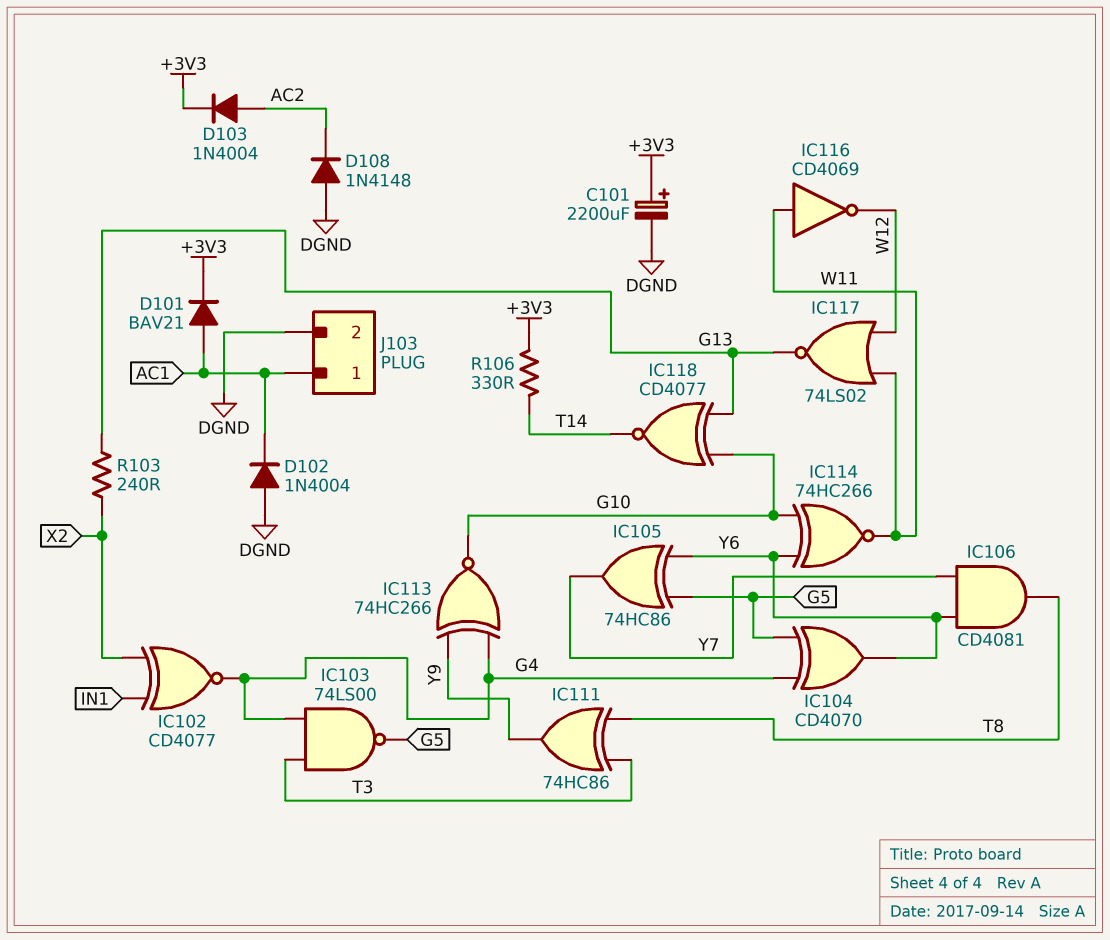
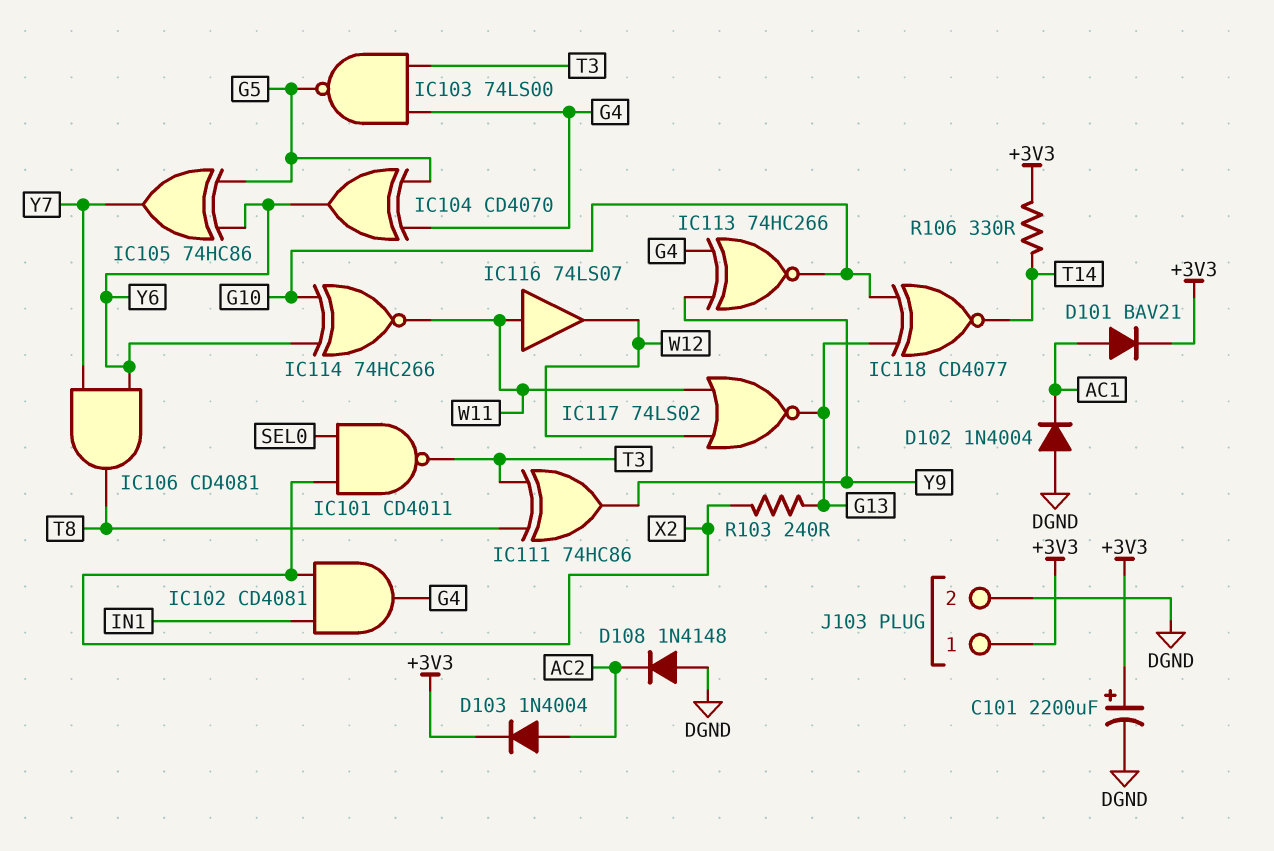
IC101: none -> NAND CD4011 (in SEL0, in X2, out T3)
IC102: XNOR CD4077 (in IN1, in X2, out G4) -> AND CD4081 (in IN1, in X2, out G4)
IC116: NOT CD4069 (in W11, out W12) -> buffer 74LS07 (in W11, out W12)
J103 pin 1: AC1 -> +3V3

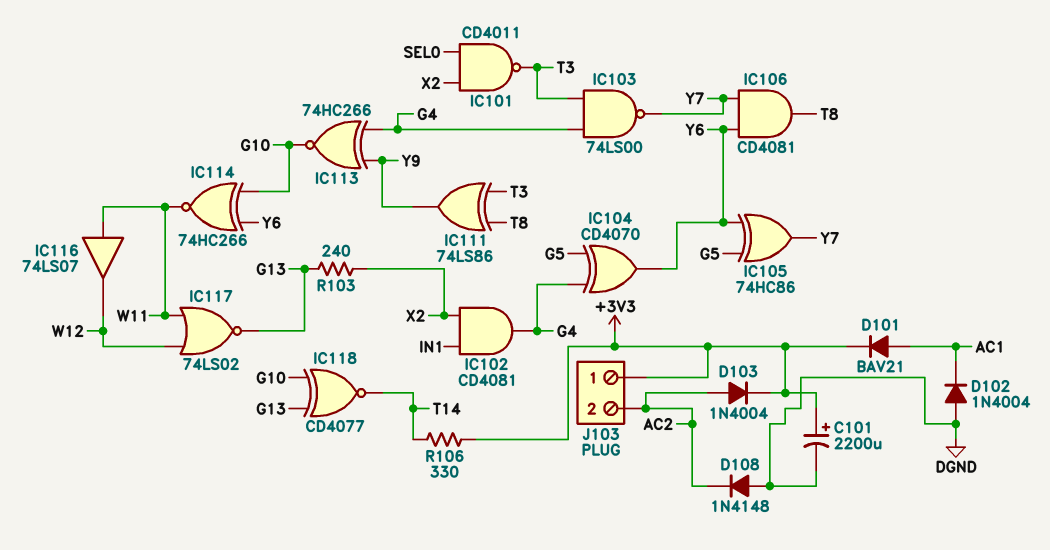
IC103: NAND 74LS00 (in G4, in T3, out G5) -> NAND 74LS00 (in G4, in T3, out Y7)
IC111: XOR 74HC86 (in T3, in T8, out Y9) -> XOR 74LS86 (in T3, in T8, out Y9)
J103 pin 2: DGND -> AC2

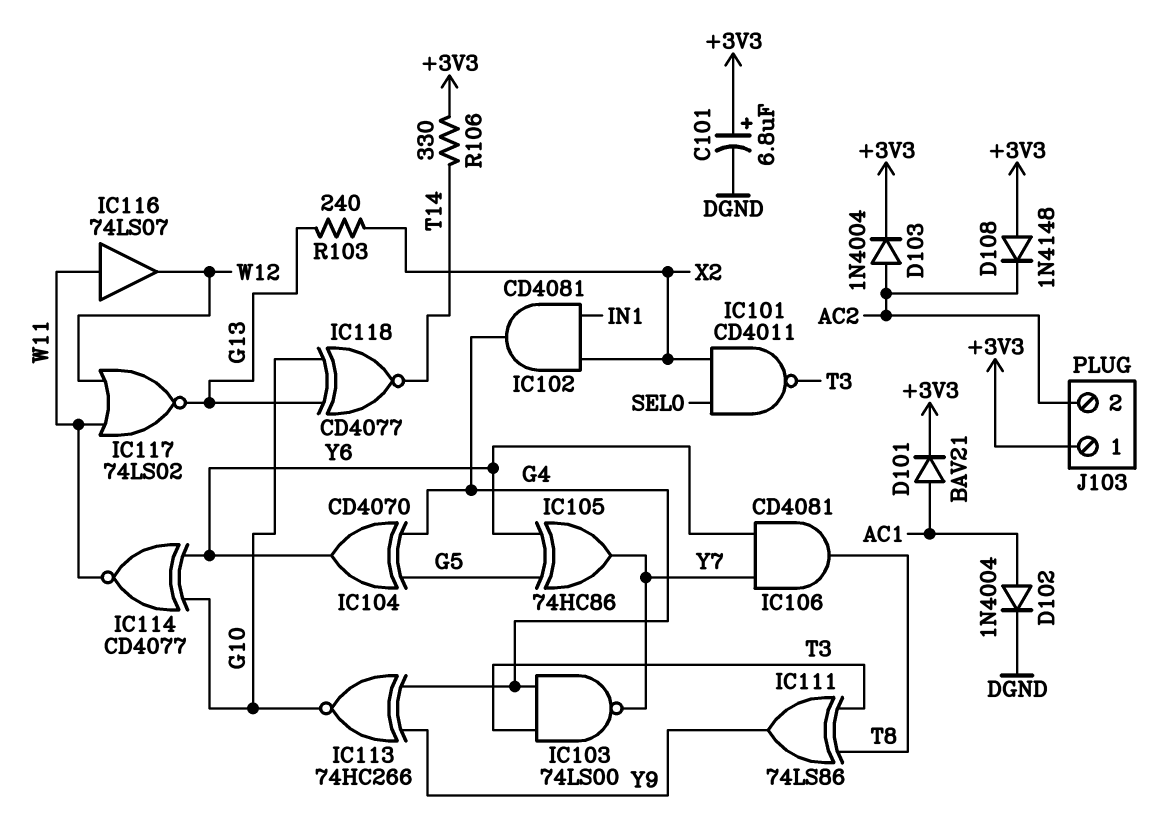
C101: 2200uF (plus +3V3, minus DGND) -> 6.8uF (plus +3V3, minus DGND)
D102: diode 1N4004 (A DGND, K AC1) -> diode 1N4004 (A AC1, K DGND)
D108: diode 1N4148 (A DGND, K AC2) -> diode 1N4148 (A +3V3, K AC2)
IC114: XNOR 74HC266 (in G10, in Y6, out W11) -> XNOR CD4077 (in G10, in Y6, out W11)

